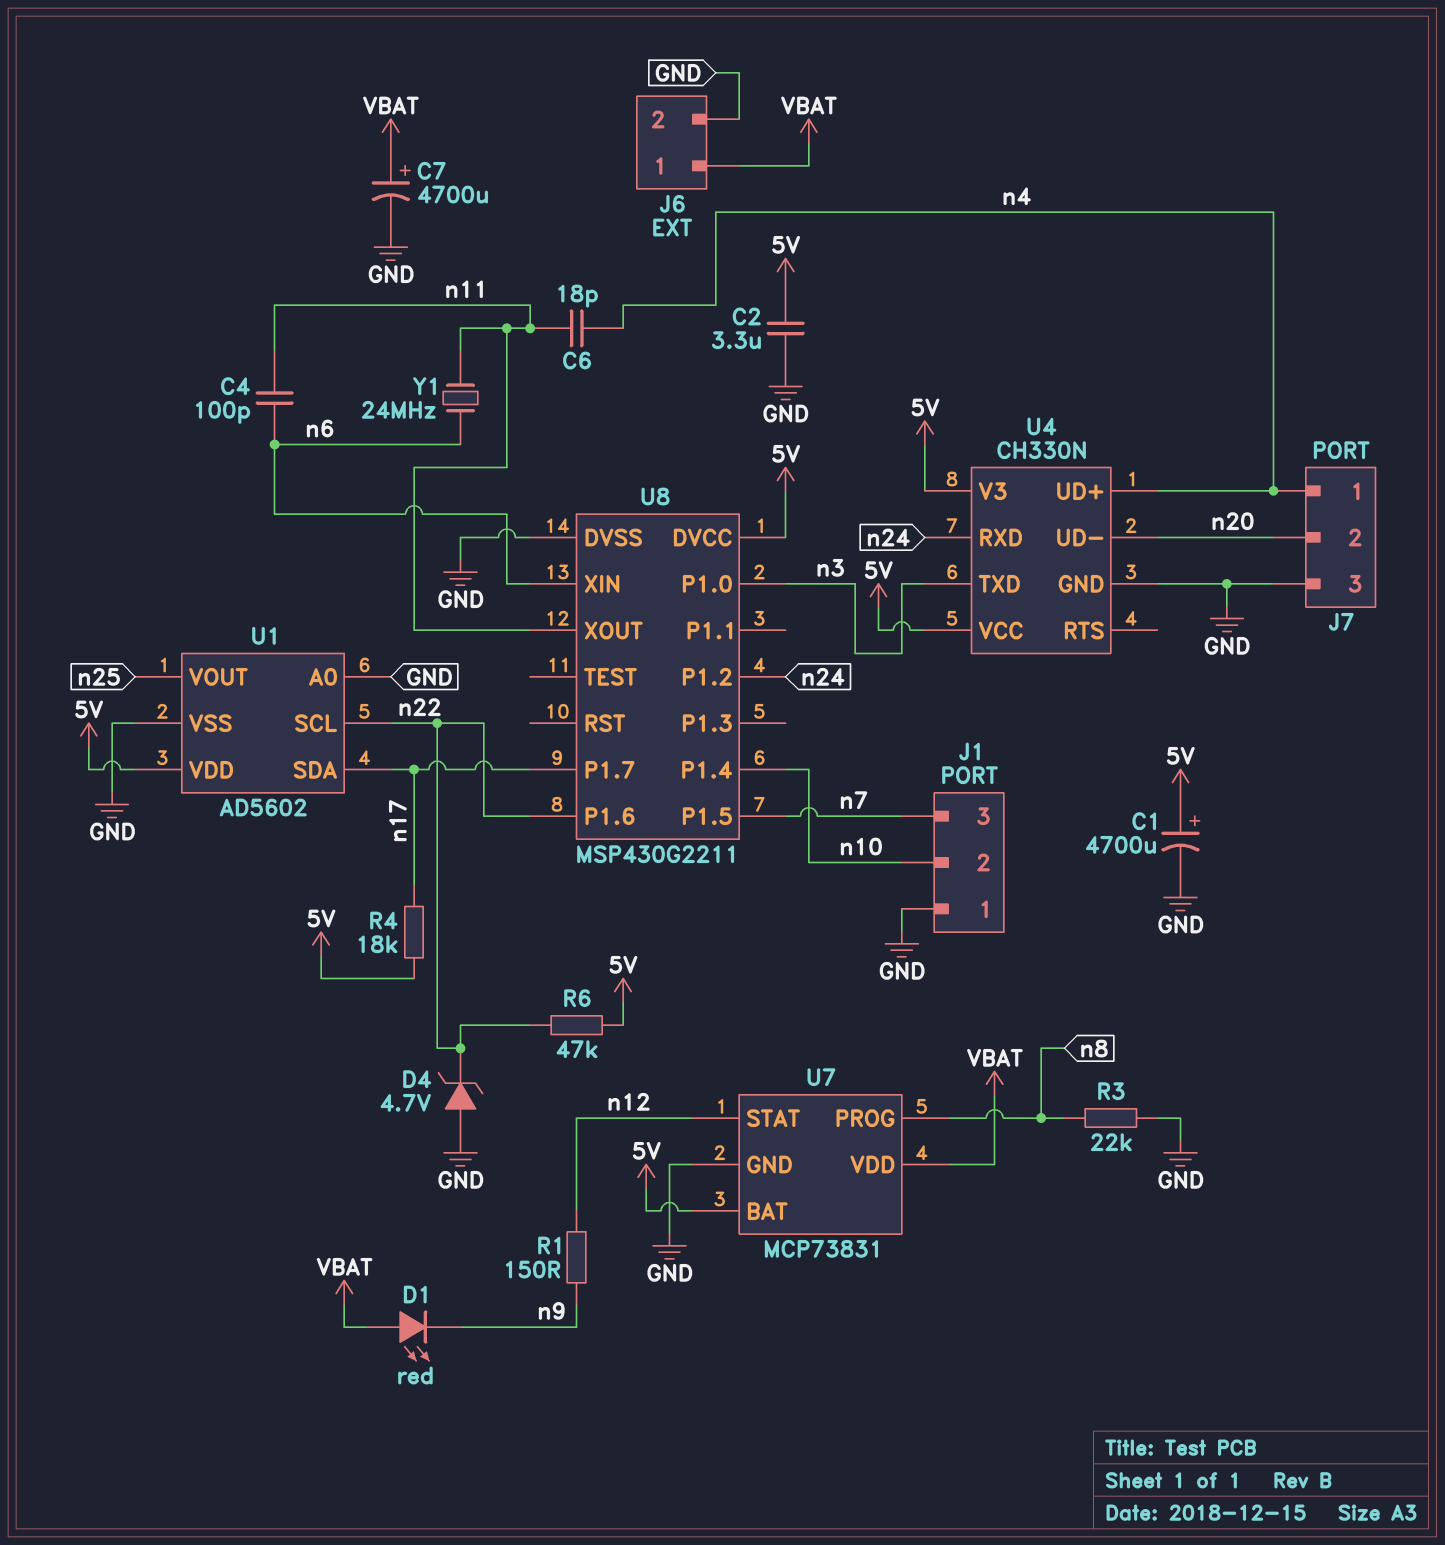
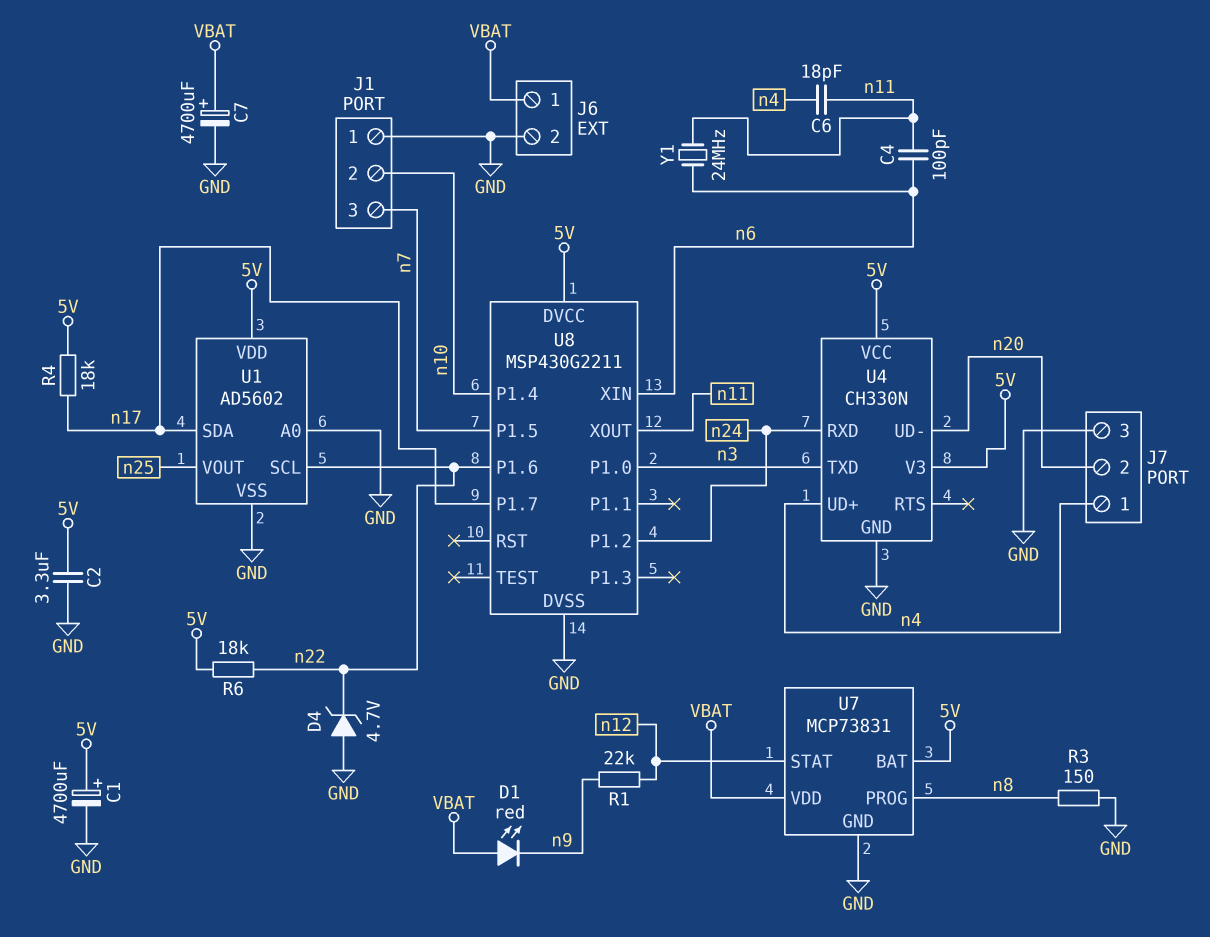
R1: 150 (n9, n12) -> 22k (n9, n12)
R3: 22k (GND, n8) -> 150 (GND, n8)
R6: 47k (5V, n22) -> 18k (5V, n22)

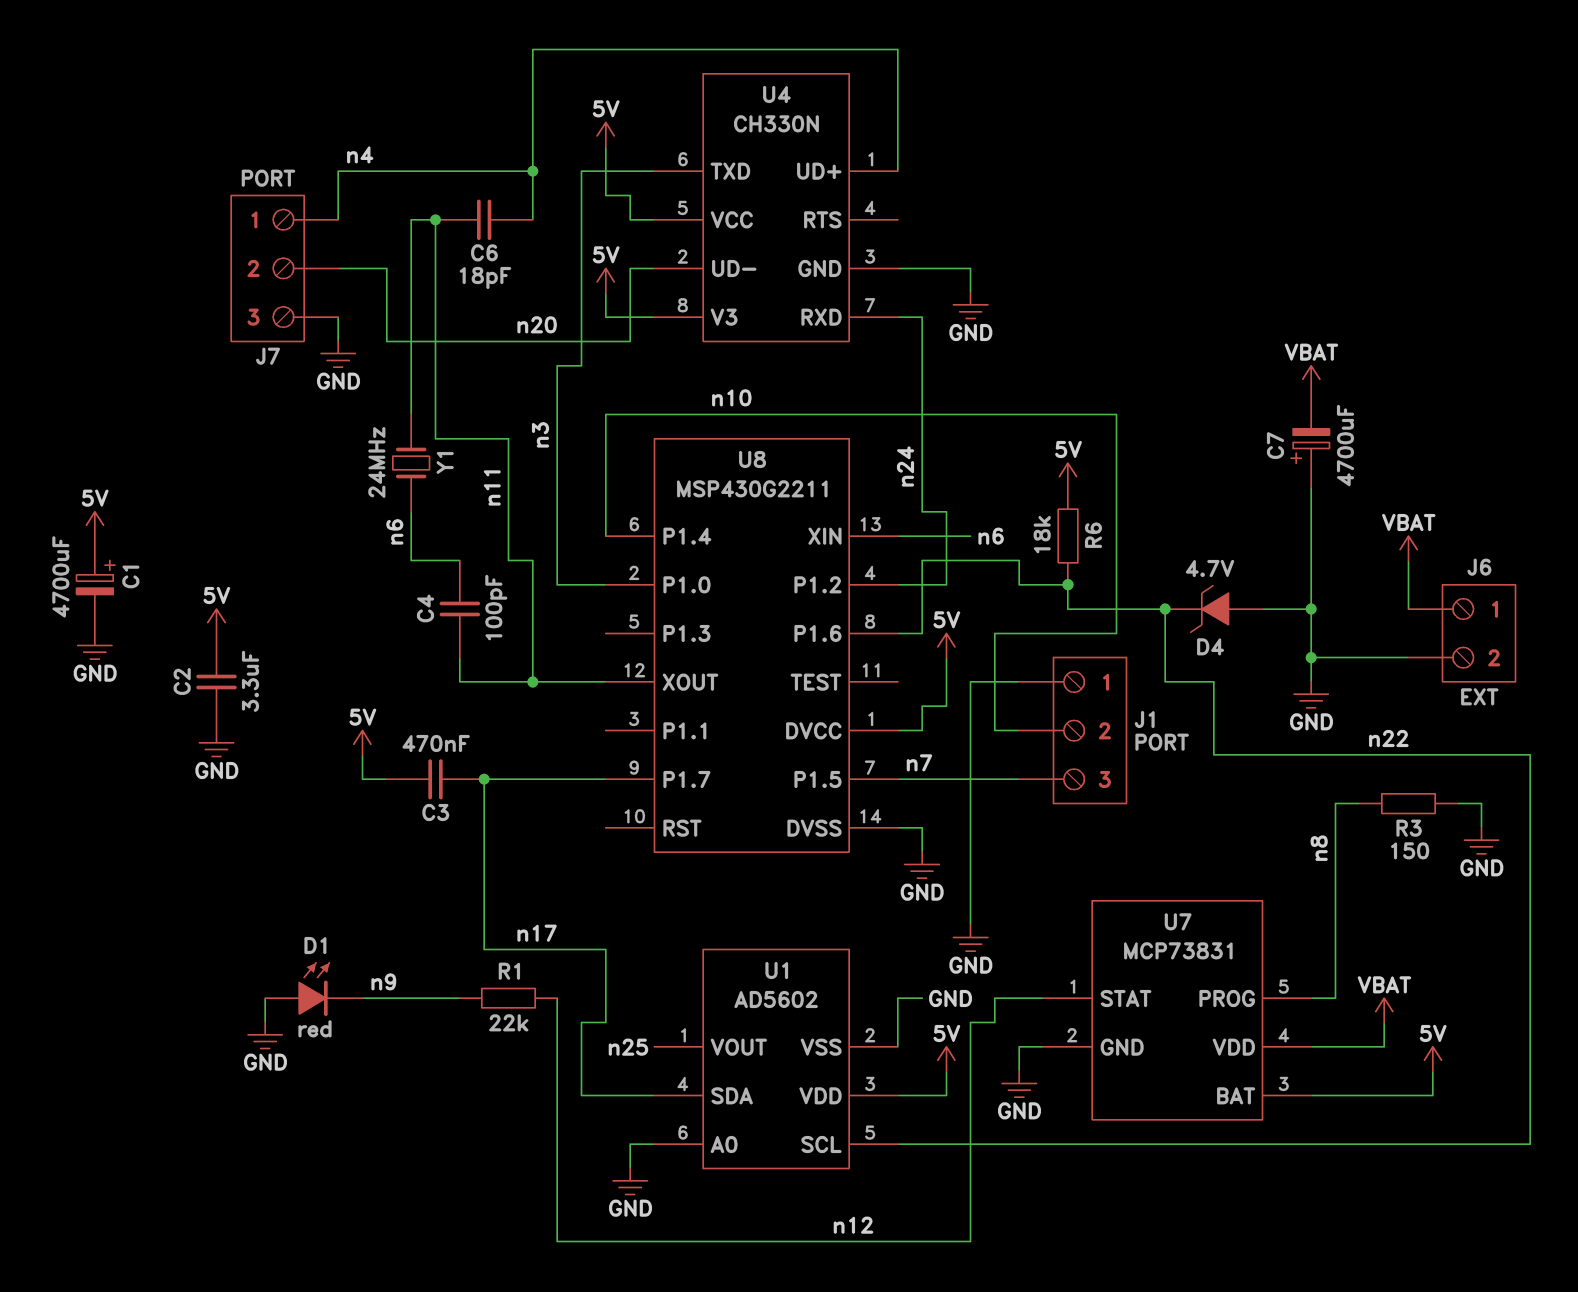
C3: none -> 470nF (5V, n17)
C7: 4700uF (plus VBAT, minus GND) -> 4700uF (plus GND, minus VBAT)
D1: LED red (A VBAT, K n9) -> LED red (A GND, K n9)
R4: 18k (5V, n17) -> none

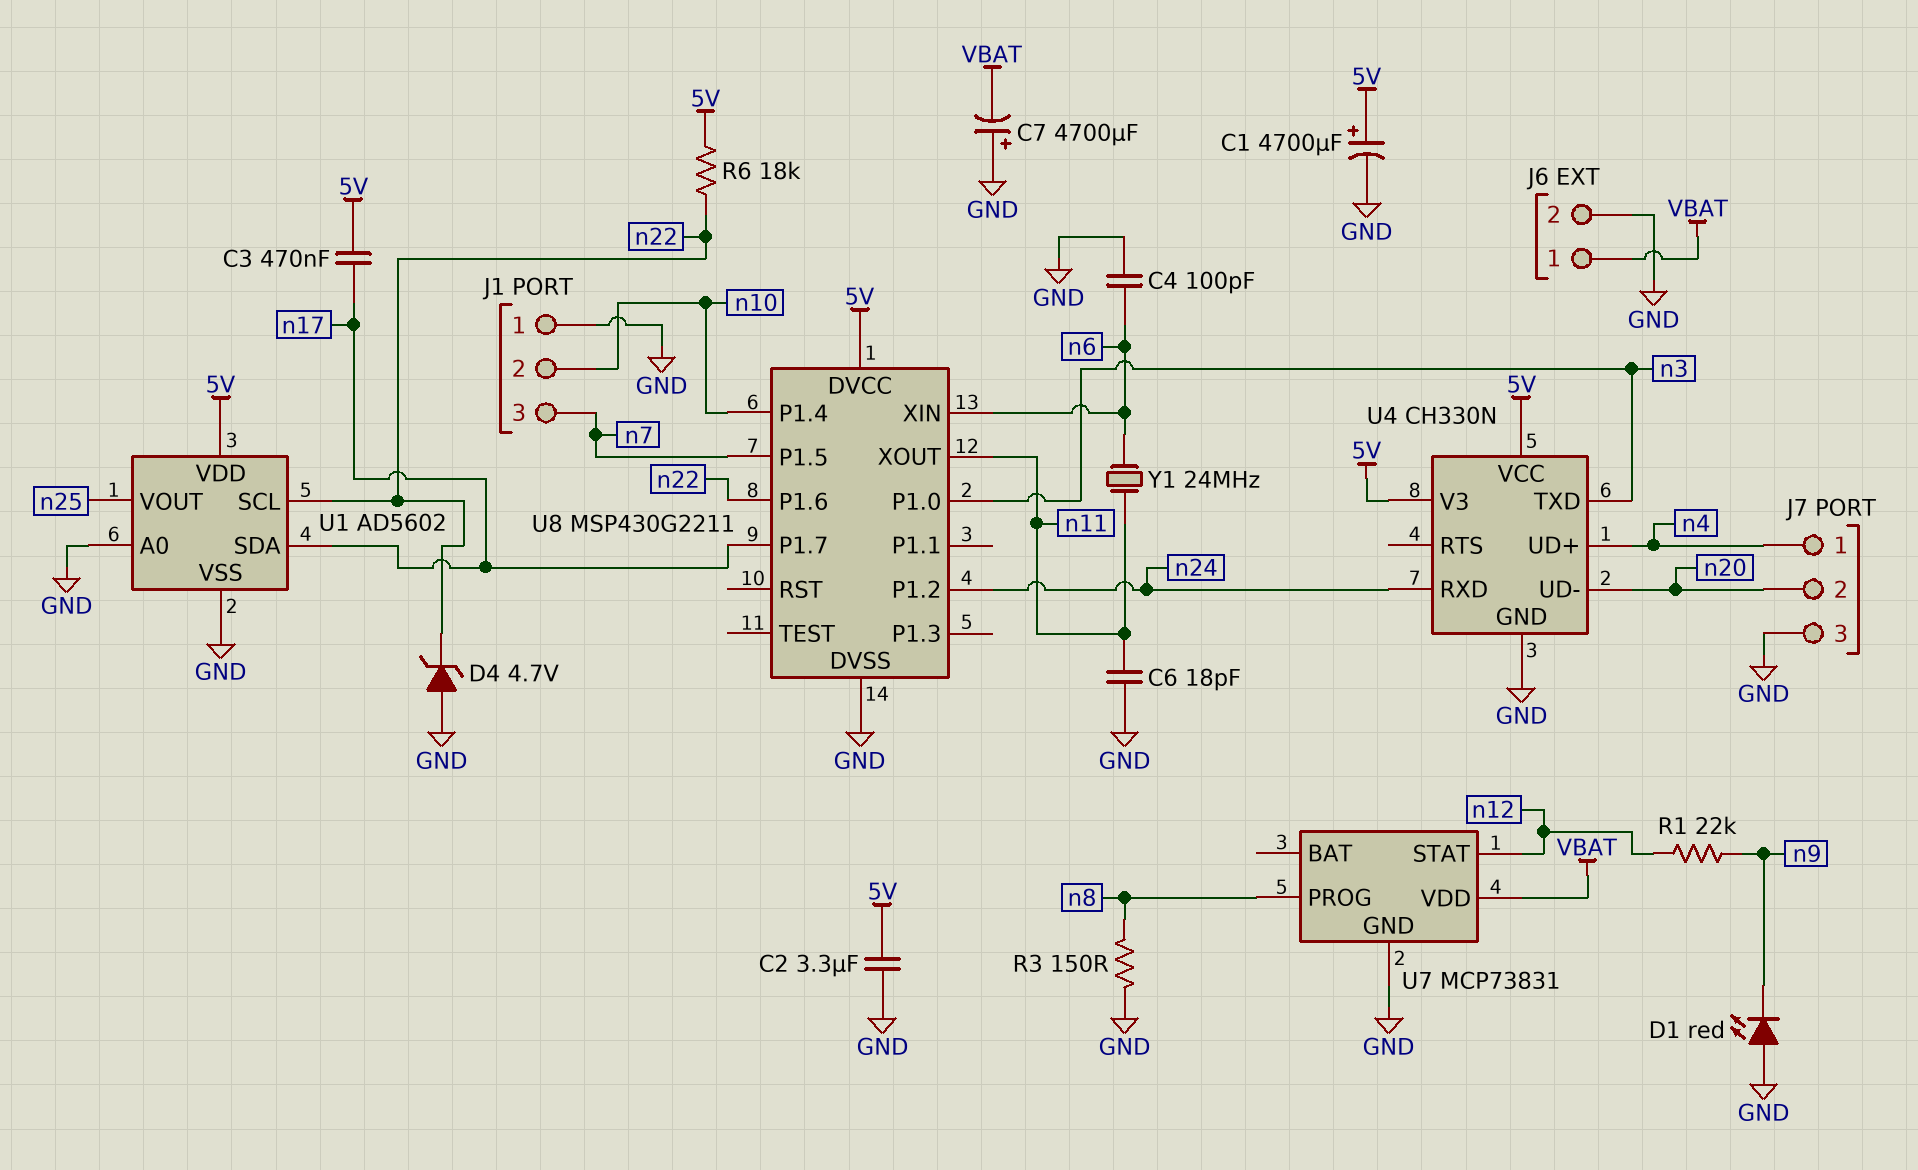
C4: 100pF (n6, n11) -> 100pF (GND, n6)
C6: 18pF (n4, n11) -> 18pF (GND, n11)
U7 pin BAT: 5V -> none

